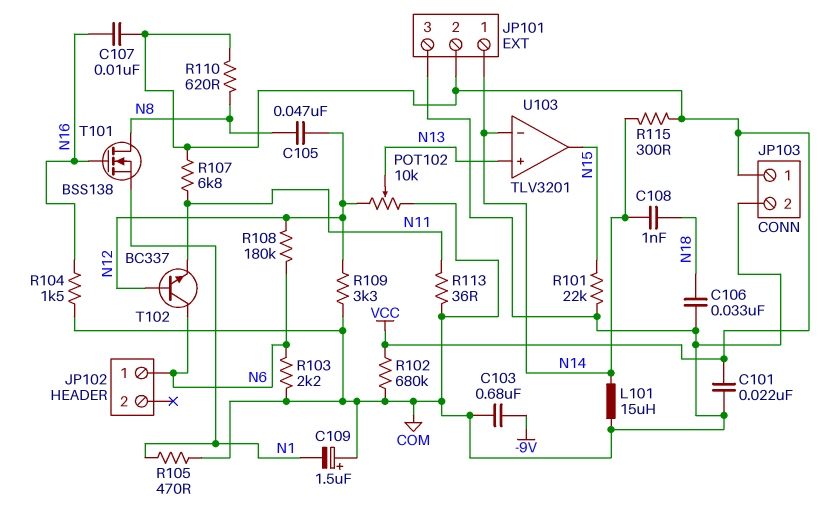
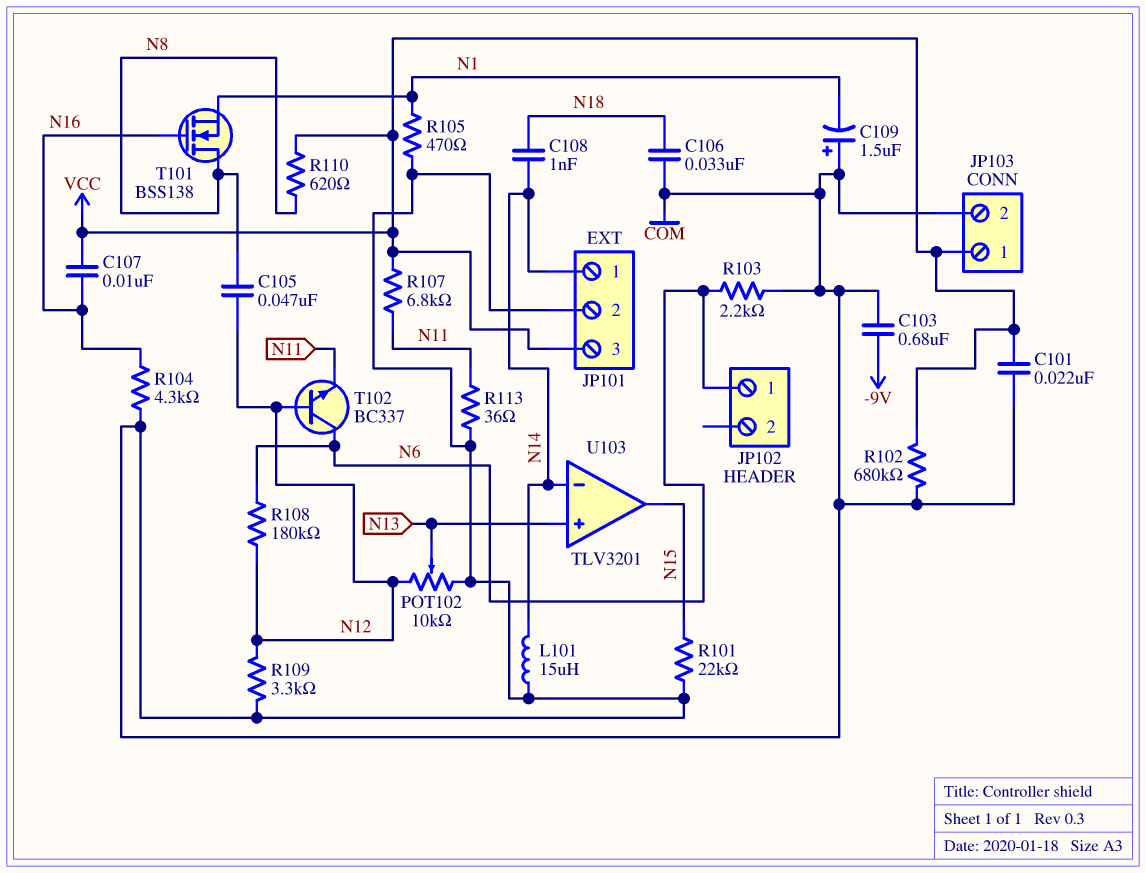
JP101 pin 2: VCC -> COM
JP101 pin 3: COM -> VCC
R104: 1.5k (COM, N16) -> 4.3k (COM, N16)
R115: 300 (N14, VCC) -> none

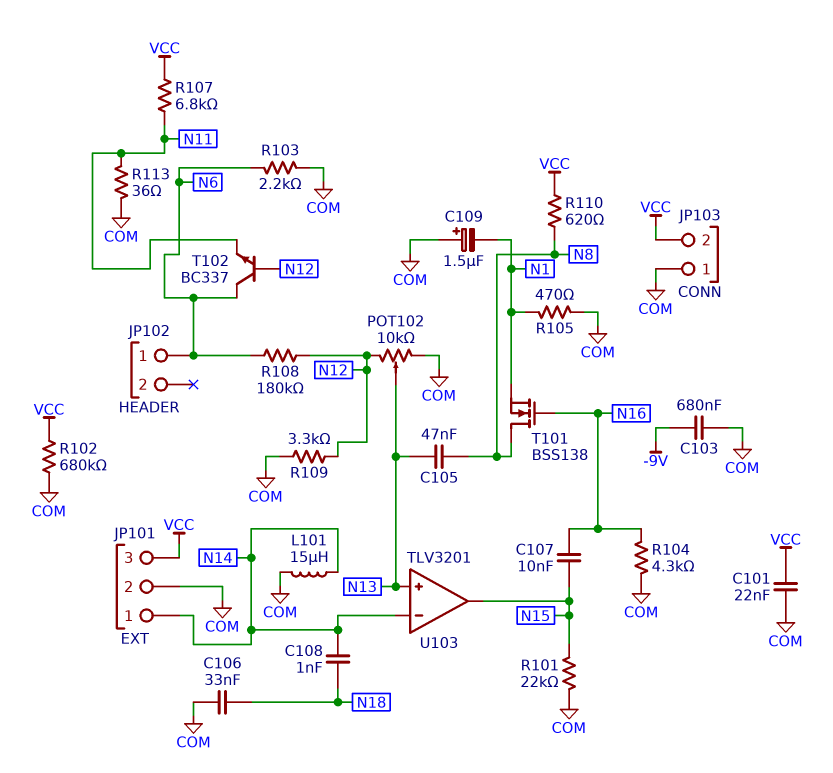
C105: 47nF (N8, N12) -> 47nF (N8, N13)
C107: 10nF (N16, VCC) -> 10nF (N15, N16)
JP103 pin 1: VCC -> COM
JP103 pin 2: COM -> VCC

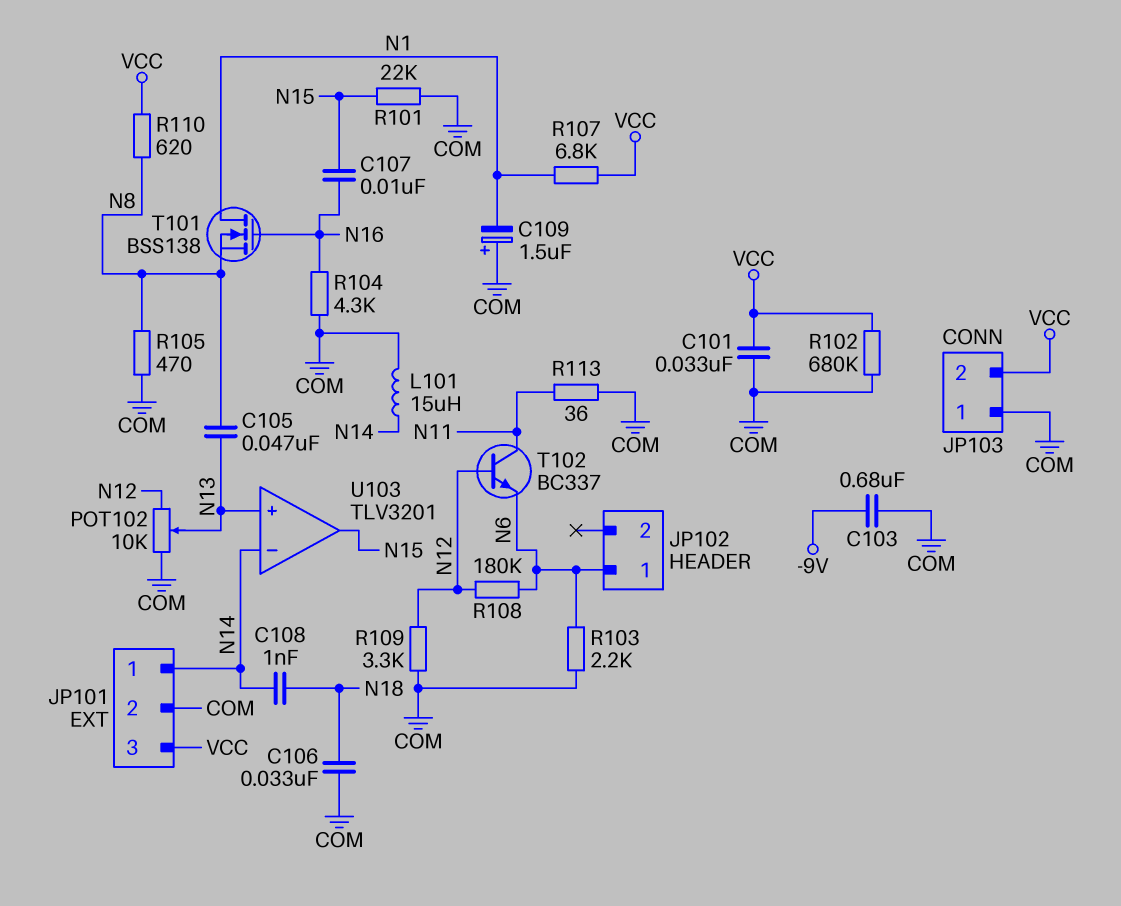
C101: 22nF (COM, VCC) -> 33nF (COM, VCC)
R105: 470 (COM, N1) -> 470 (COM, N8)
R107: 6.8k (N11, VCC) -> 6.8k (N1, VCC)
T101: NMOS BSS138 (G N16, D N8, S N1) -> NMOS BSS138 (G N16, D N1, S N8)
T102: NPN BC337 (B N12, C N6, E N11) -> NPN BC337 (B N12, C N11, E N6)

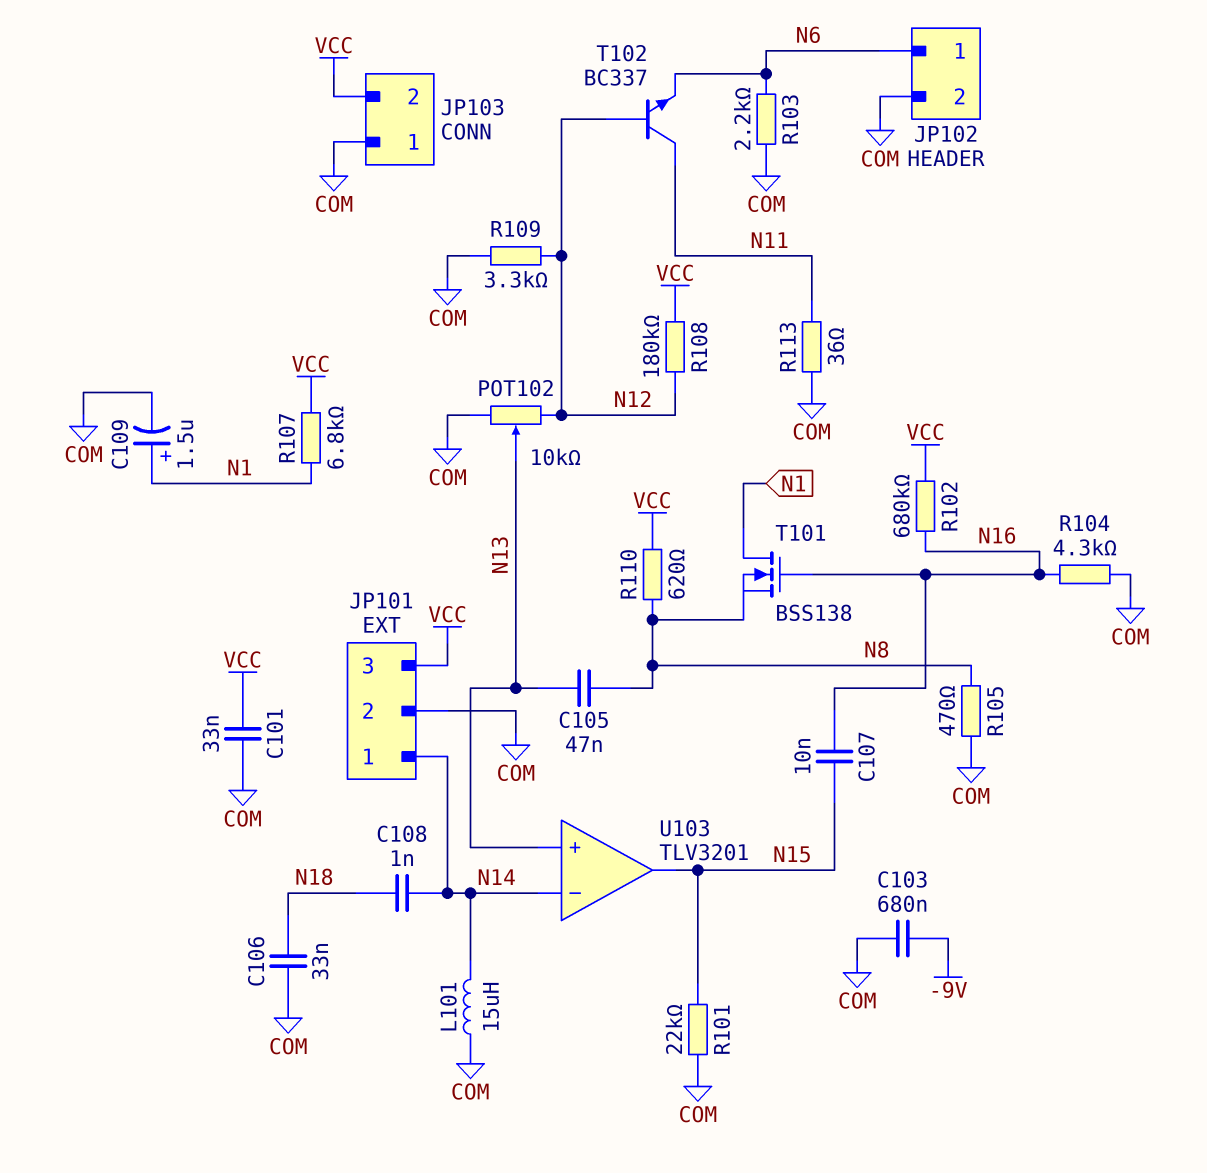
C109: 1.5uF (plus COM, minus N1) -> 1.5uF (plus N1, minus COM)
JP102 pin 2: none -> COM
R102: 680k (COM, VCC) -> 680k (N16, VCC)
R108: 180k (N6, N12) -> 180k (N12, VCC)

